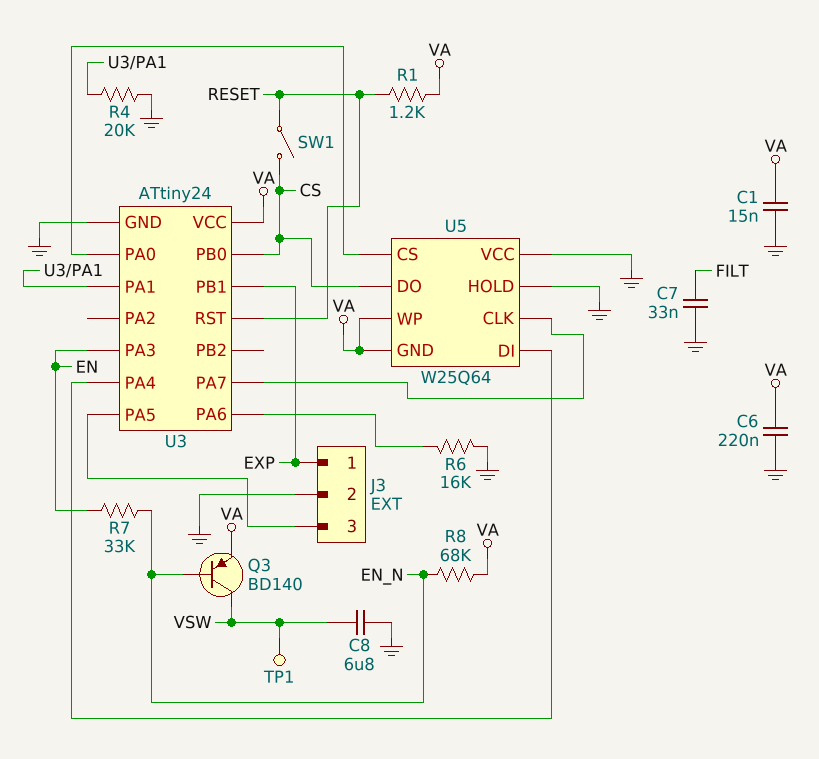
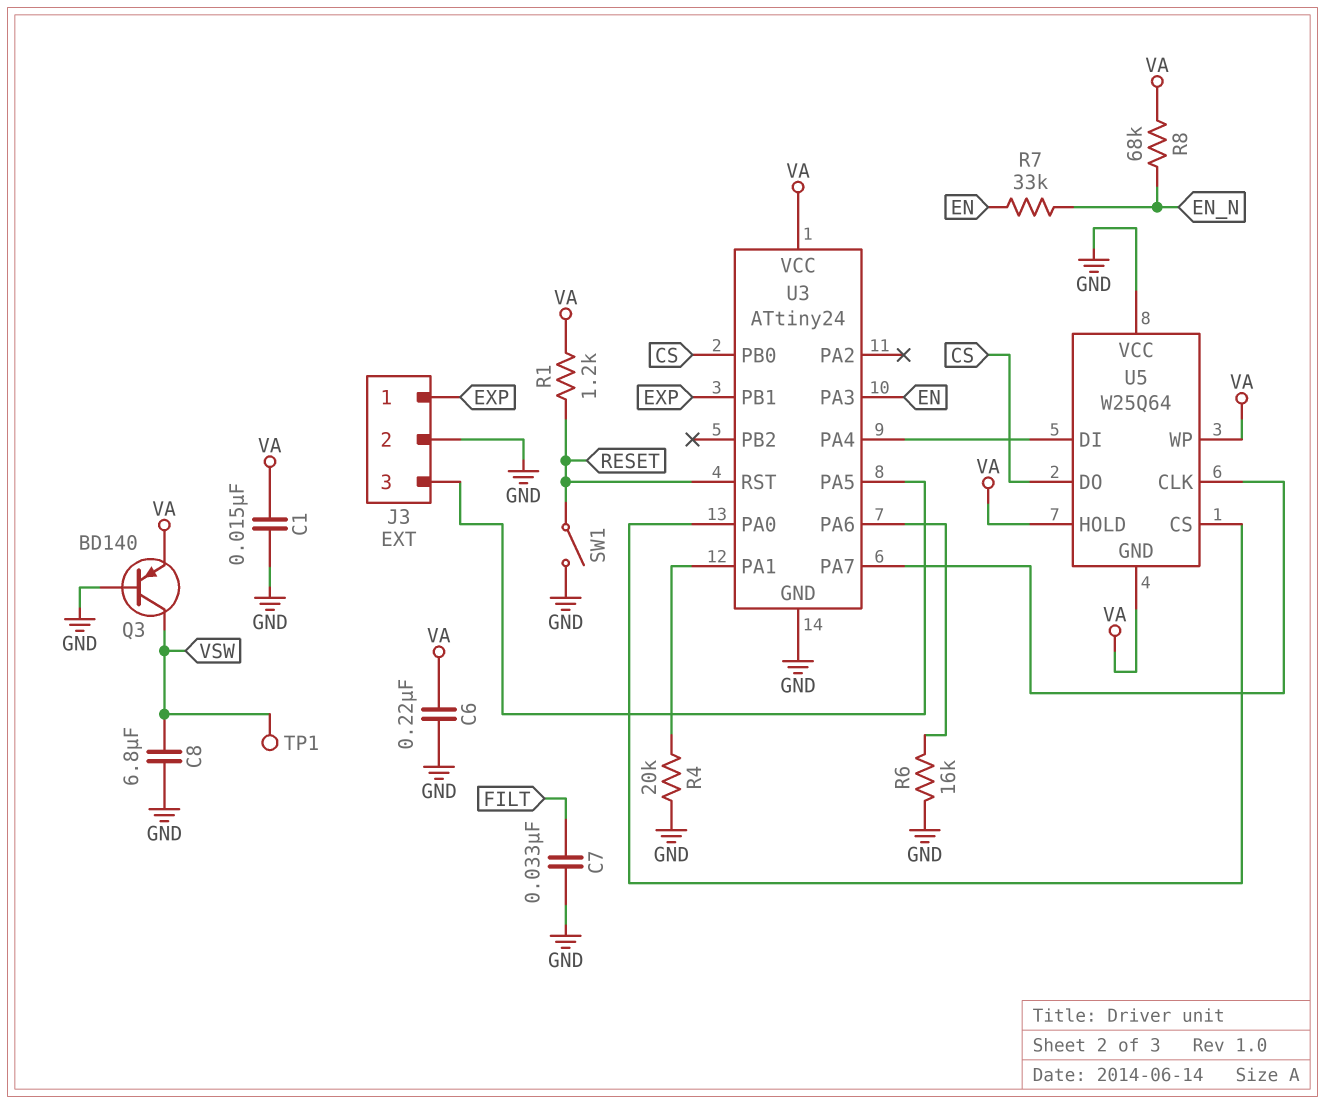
Q3: PNP BD140 (B EN_N, C VSW, E VA) -> PNP BD140 (B GND, C VSW, E VA)
SW1: switch (CS, RESET) -> switch (GND, RESET)
U5 pin HOLD: GND -> VA

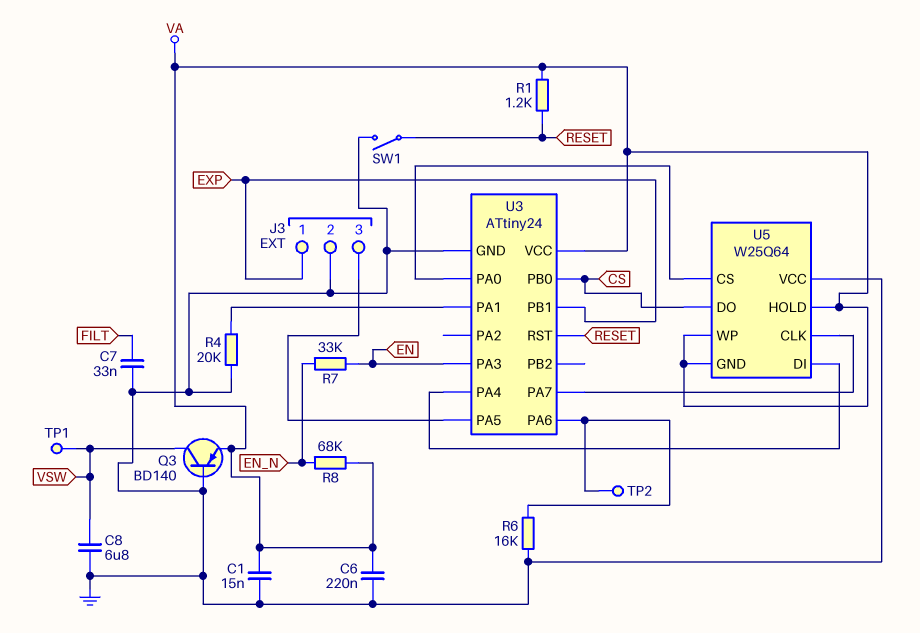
TP2: none -> test point (U3/PA6)

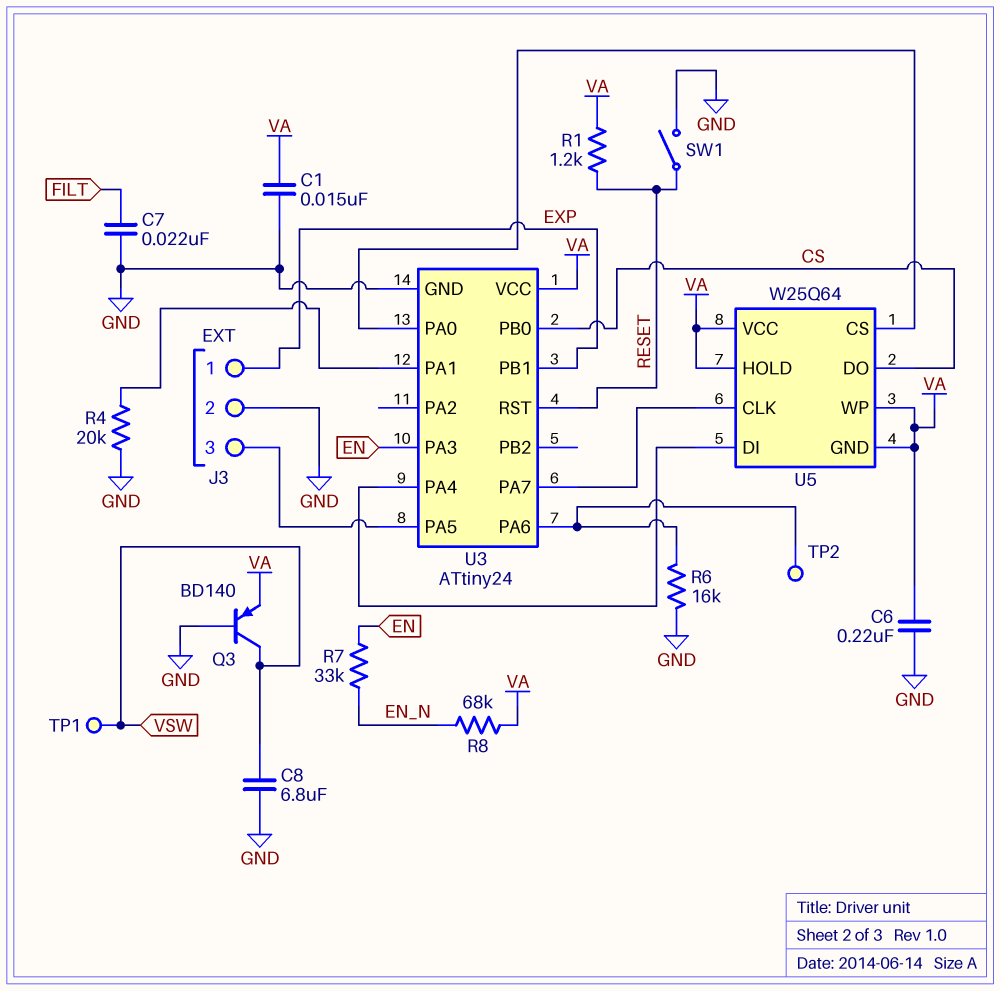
C7: 33nF (FILT, GND) -> 22nF (FILT, GND)
U5 pin VCC: GND -> VA

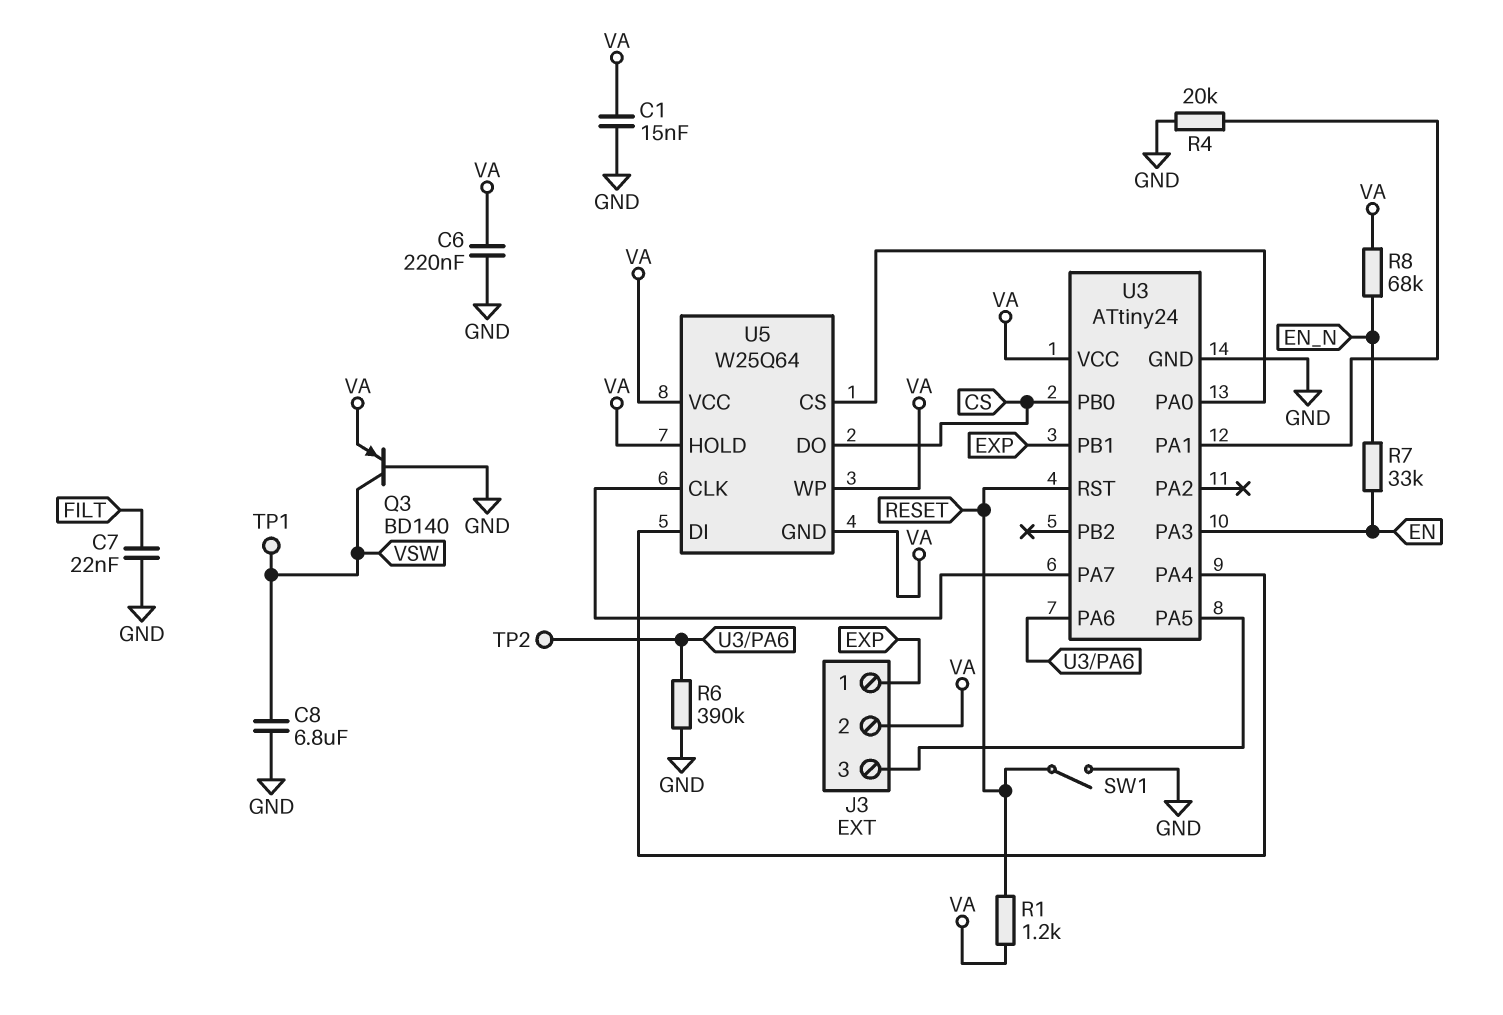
J3 pin 2: GND -> VA
R6: 16k (GND, U3/PA6) -> 390k (GND, U3/PA6)

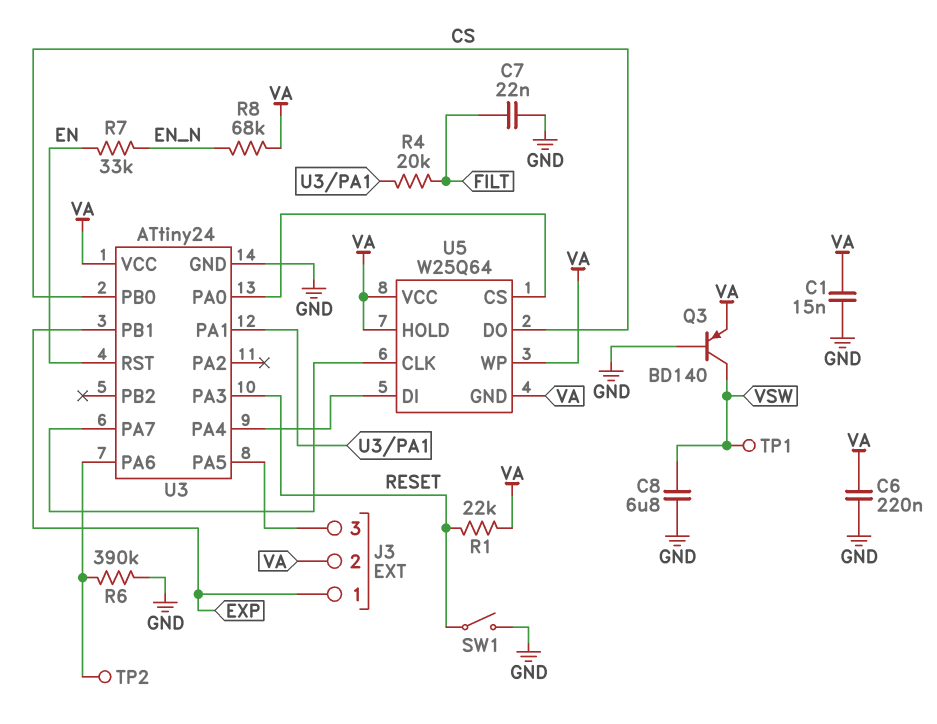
R1: 1.2k (RESET, VA) -> 22k (RESET, VA)
R4: 20k (GND, U3/PA1) -> 20k (FILT, U3/PA1)
U3 pin PA3: EN -> RESET
U3 pin RST: RESET -> EN

